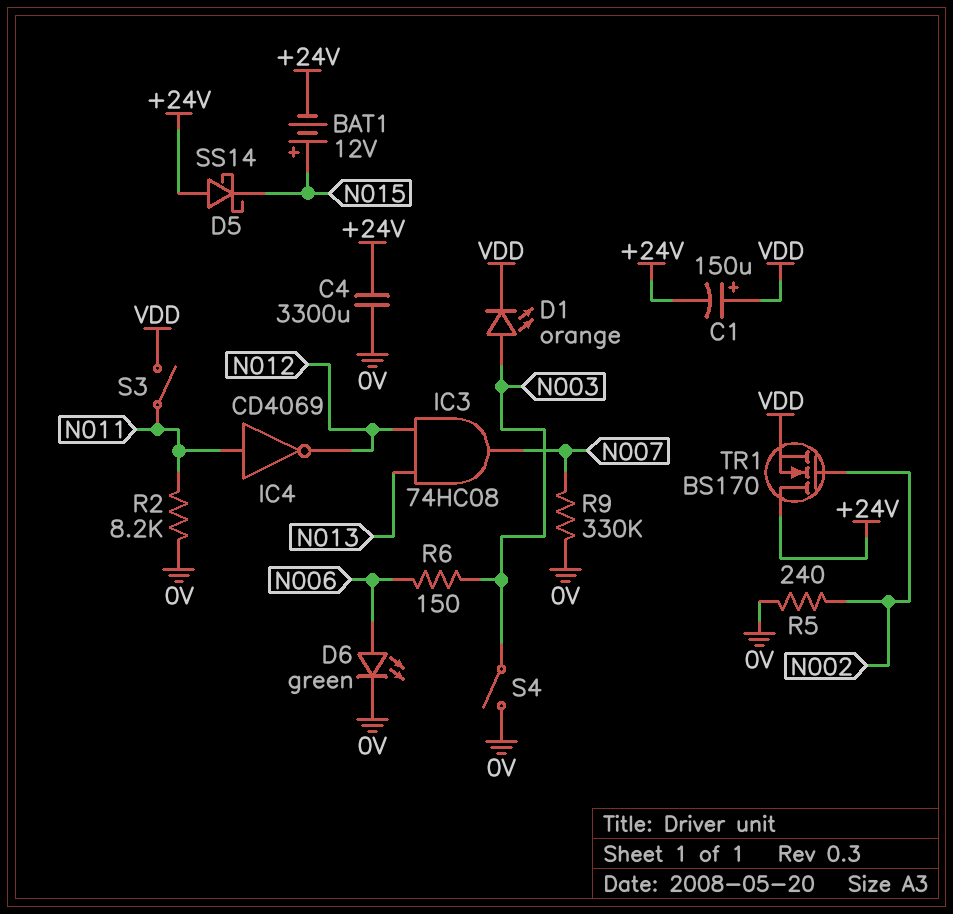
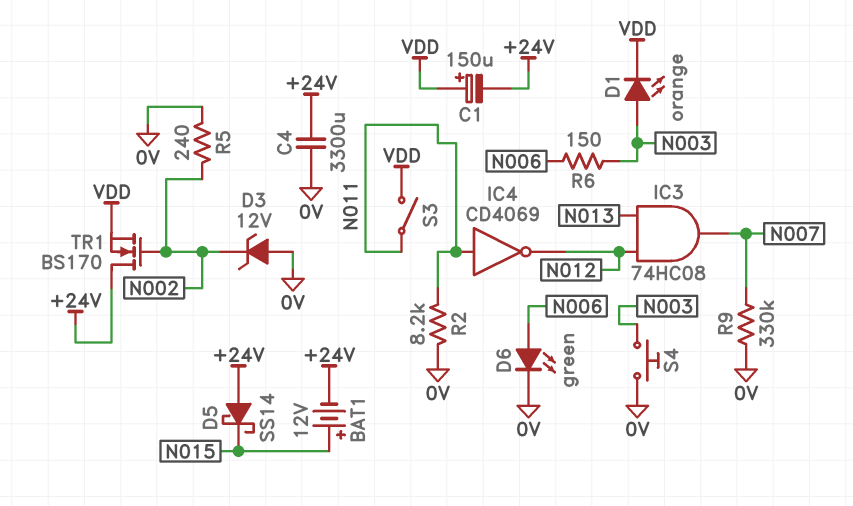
D3: none -> zener 12V (A 0V, K N002)
S4: switch (0V, N003) -> button (0V, N003)

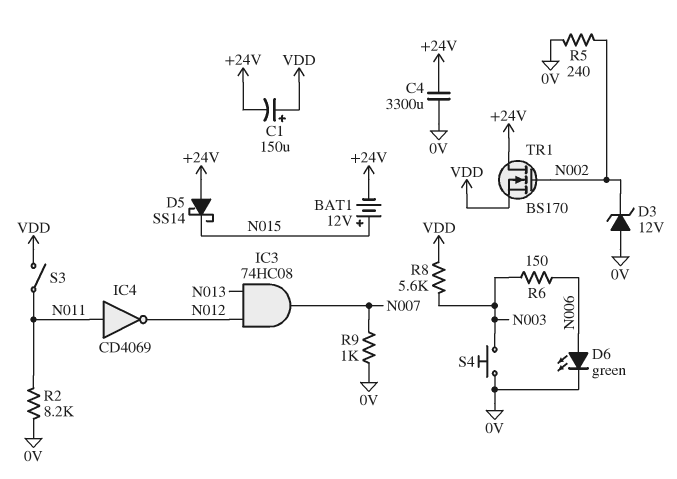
D1: LED orange (A N003, K VDD) -> none
R8: none -> 5.6k (N003, VDD)
R9: 330k (0V, N007) -> 1k (0V, N007)

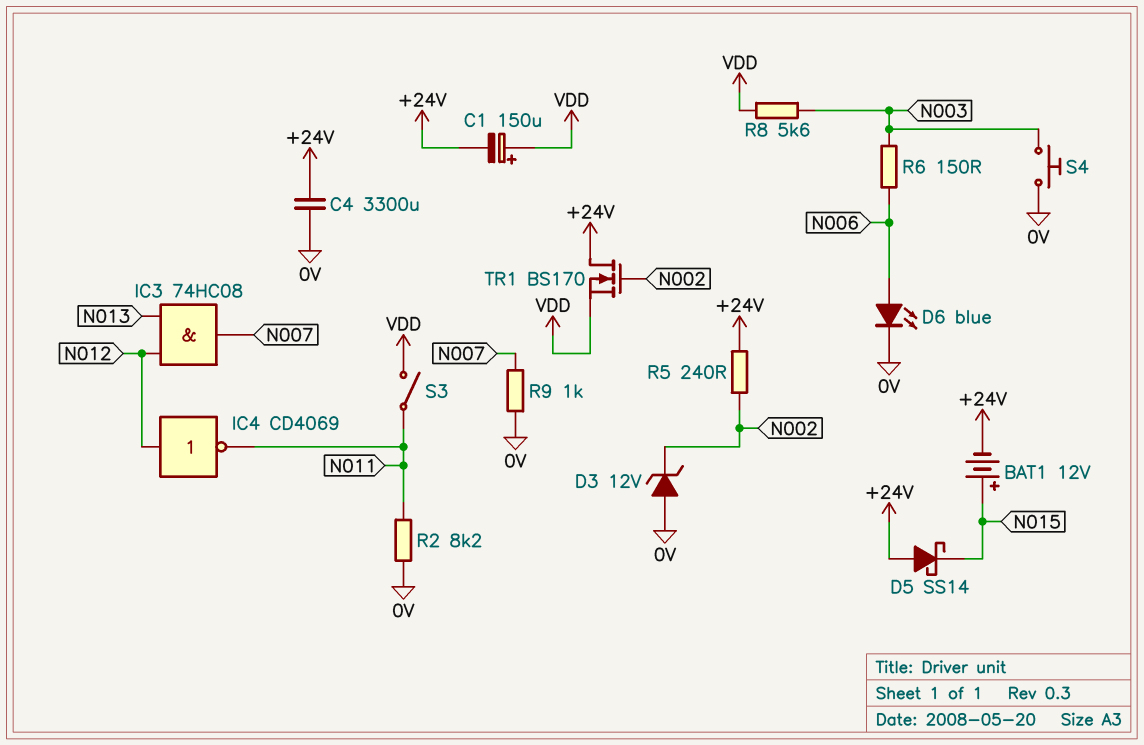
D6: LED green (A N006, K 0V) -> LED blue (A N006, K 0V)
IC4: NOT CD4069 (in N011, out N012) -> NOT CD4069 (in N012, out N011)
R5: 240 (0V, N002) -> 240 (+24V, N002)

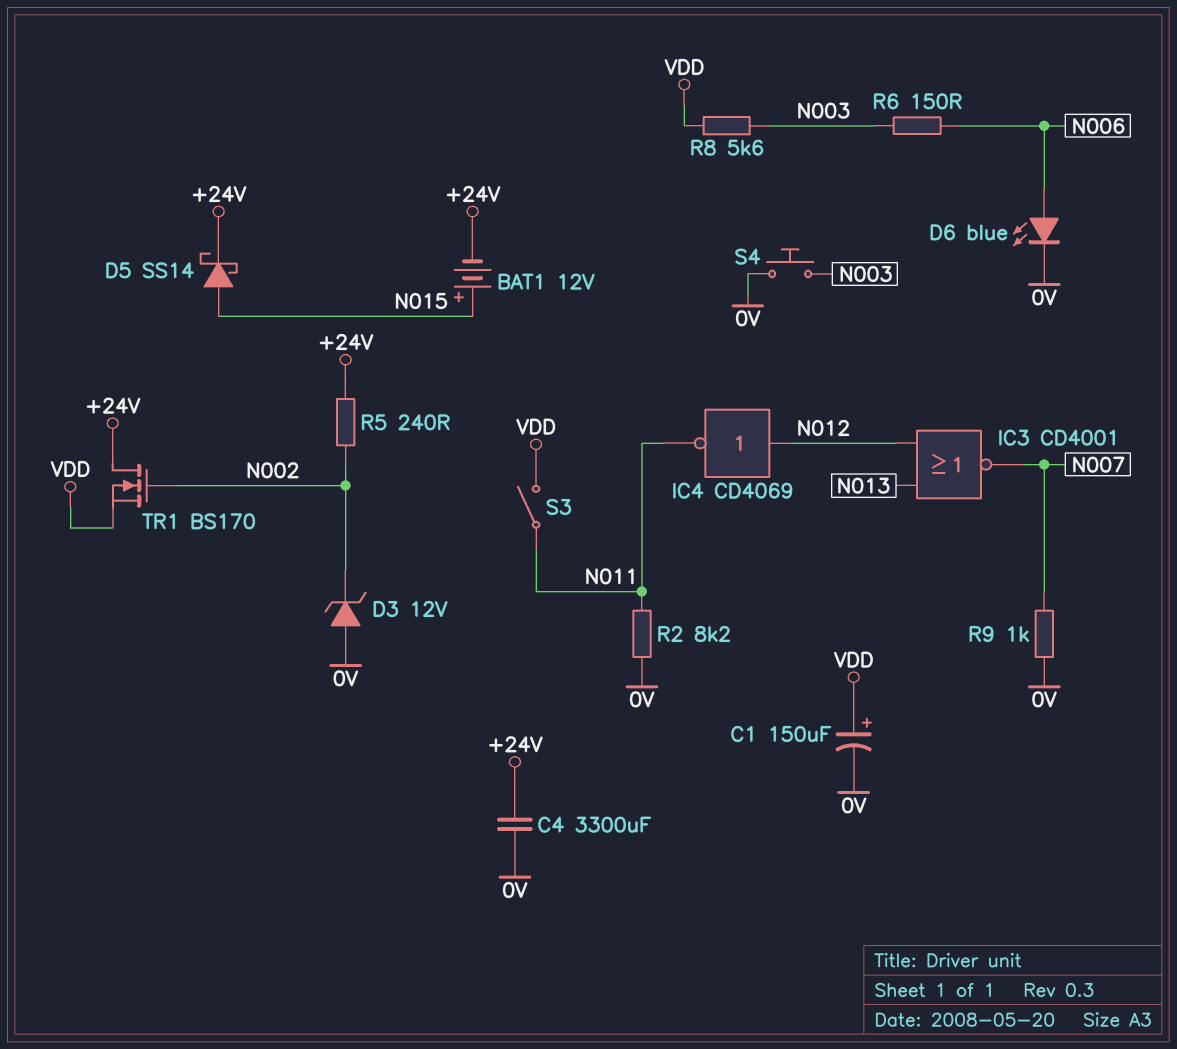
C1: 150uF (plus VDD, minus +24V) -> 150uF (plus VDD, minus 0V)
D5: schottky SS14 (A +24V, K N015) -> schottky SS14 (A N015, K +24V)
IC3: AND 74HC08 (in N012, in N013, out N007) -> NOR CD4001 (in N012, in N013, out N007)

